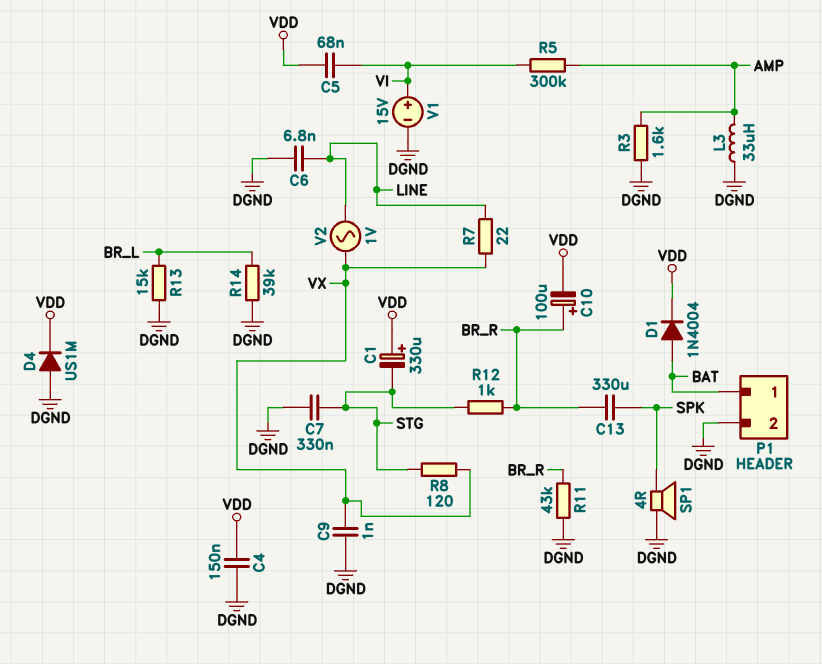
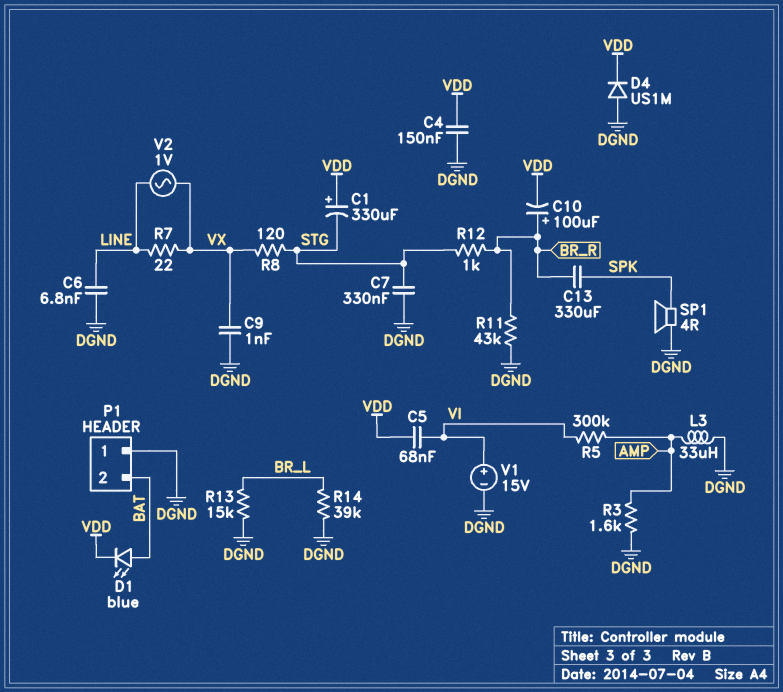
D1: diode 1N4004 (A BAT, K VDD) -> LED blue (A BAT, K VDD)
P1 pin 1: BAT -> DGND
P1 pin 2: DGND -> BAT

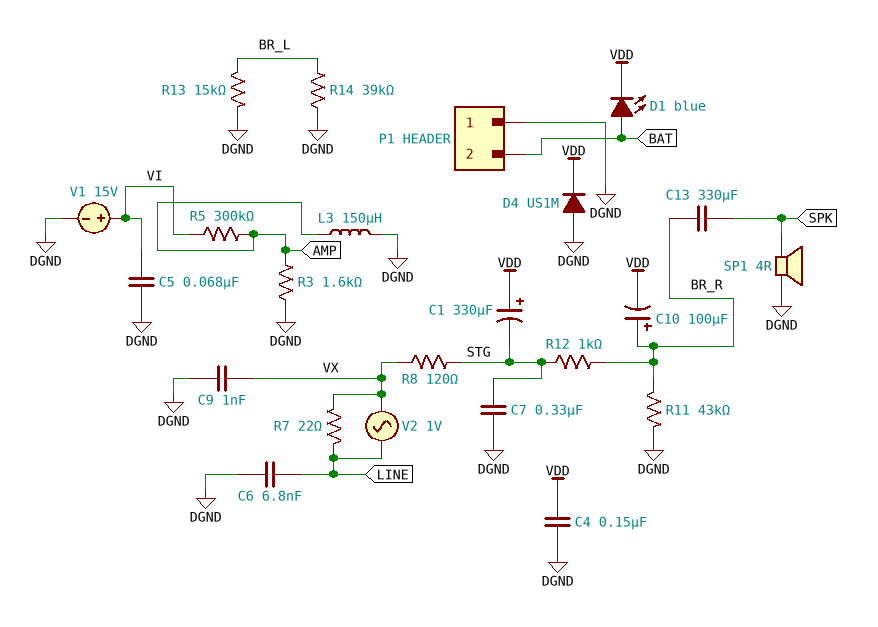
C5: 68nF (VDD, VI) -> 68nF (DGND, VI)
L3: 33uH (AMP, DGND) -> 150uH (AMP, DGND)

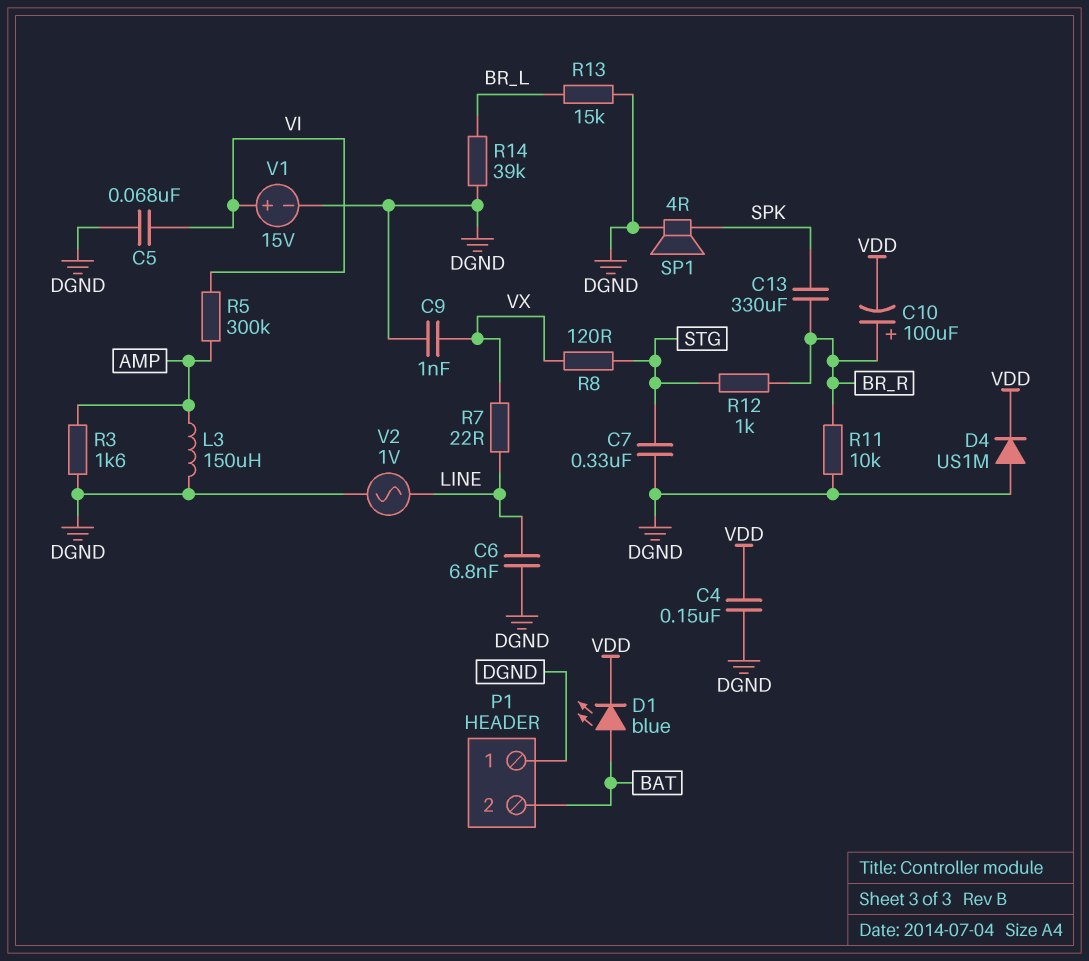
C1: 330uF (plus VDD, minus STG) -> none
R11: 43k (BR_R, DGND) -> 10k (BR_R, DGND)
V2: AC 1V (LINE, VX) -> AC 1V (DGND, LINE)

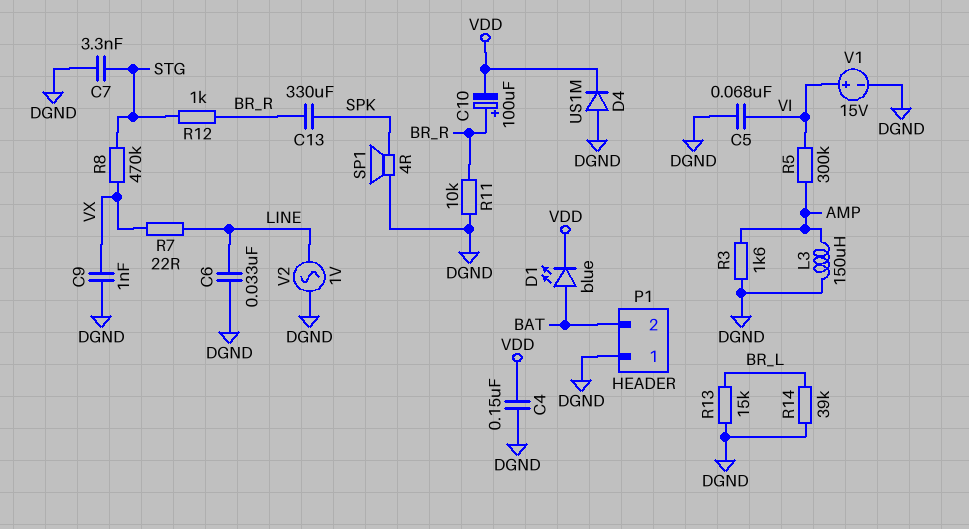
C6: 6.8nF (DGND, LINE) -> 33nF (DGND, LINE)
C7: 330nF (DGND, STG) -> 3.3nF (DGND, STG)
R8: 120 (STG, VX) -> 470k (STG, VX)

